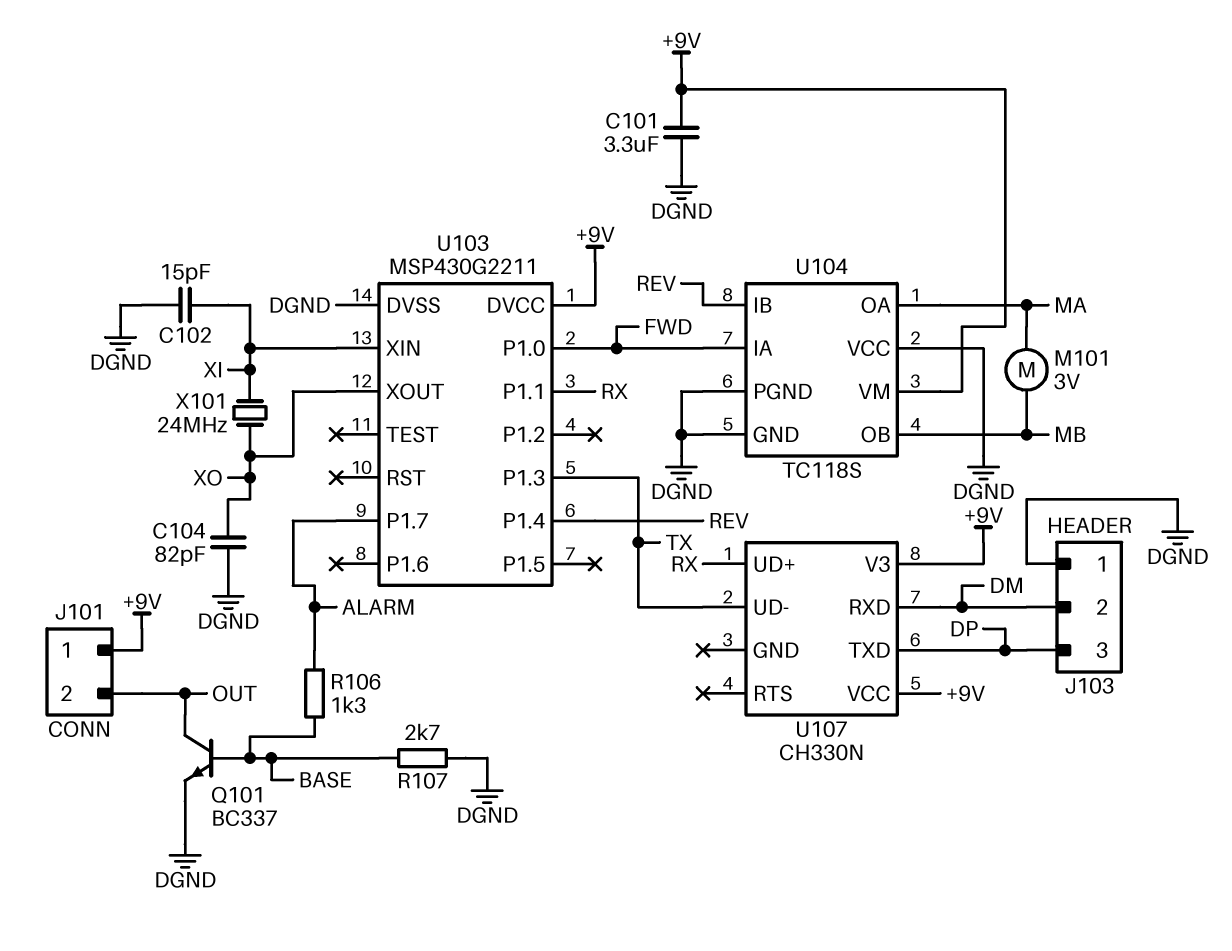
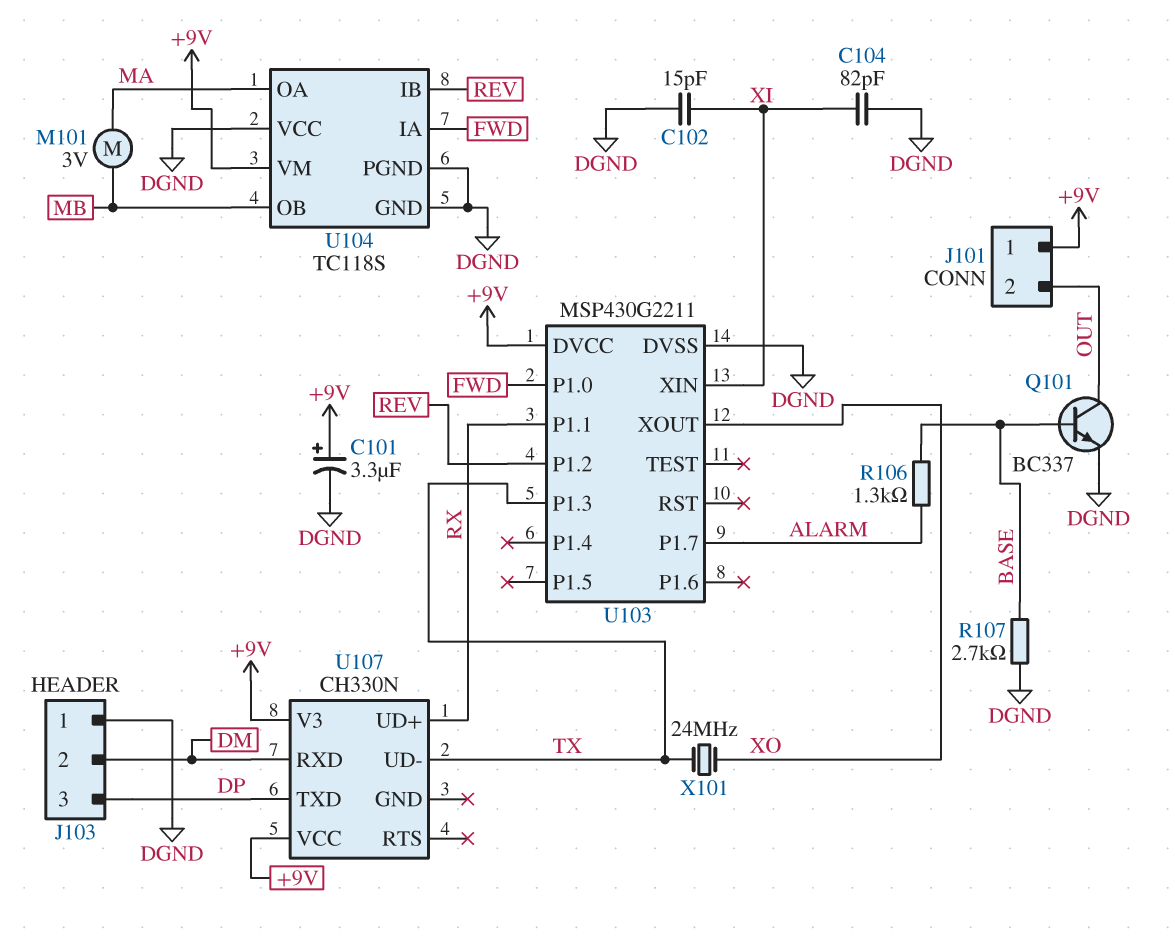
C101: 3.3uF (+9V, DGND) -> 3.3uF (plus +9V, minus DGND)
C104: 82pF (DGND, XO) -> 82pF (DGND, XI)
U103 pin P1.2: none -> REV
U103 pin P1.4: REV -> none
X101: 24MHz (XI, XO) -> 24MHz (TX, XO)

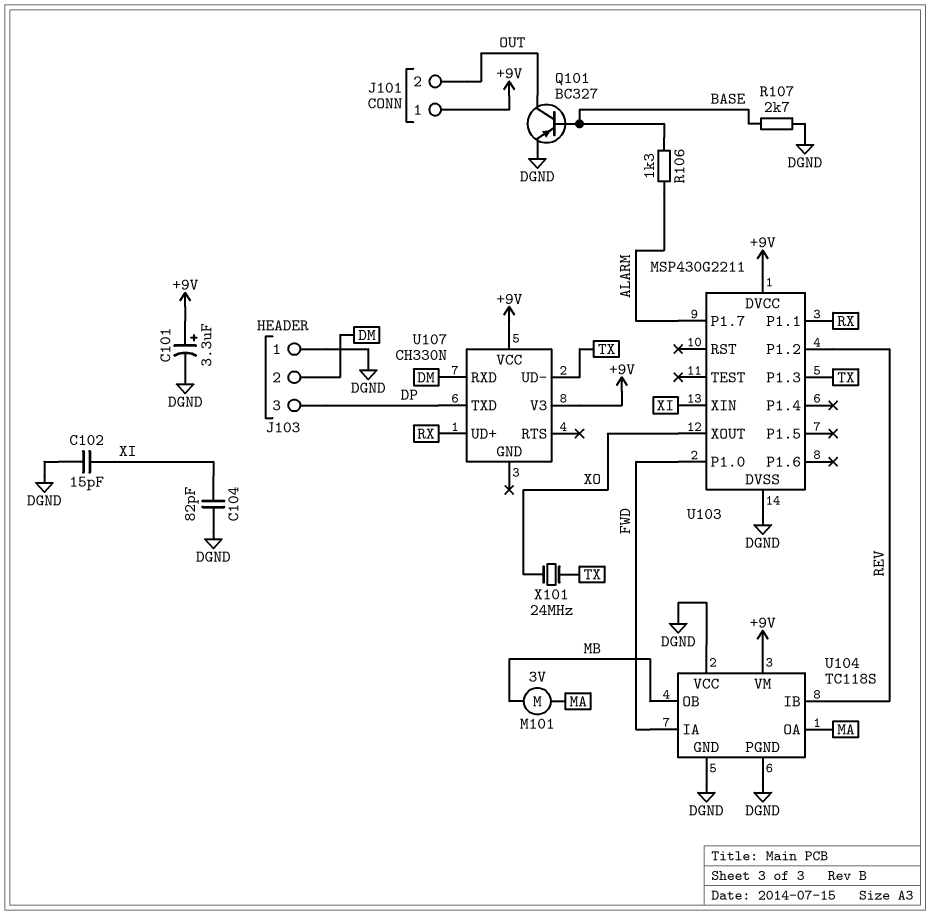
Q101: NPN BC337 (B BASE, C OUT, E DGND) -> PNP BC327 (B BASE, C OUT, E DGND)

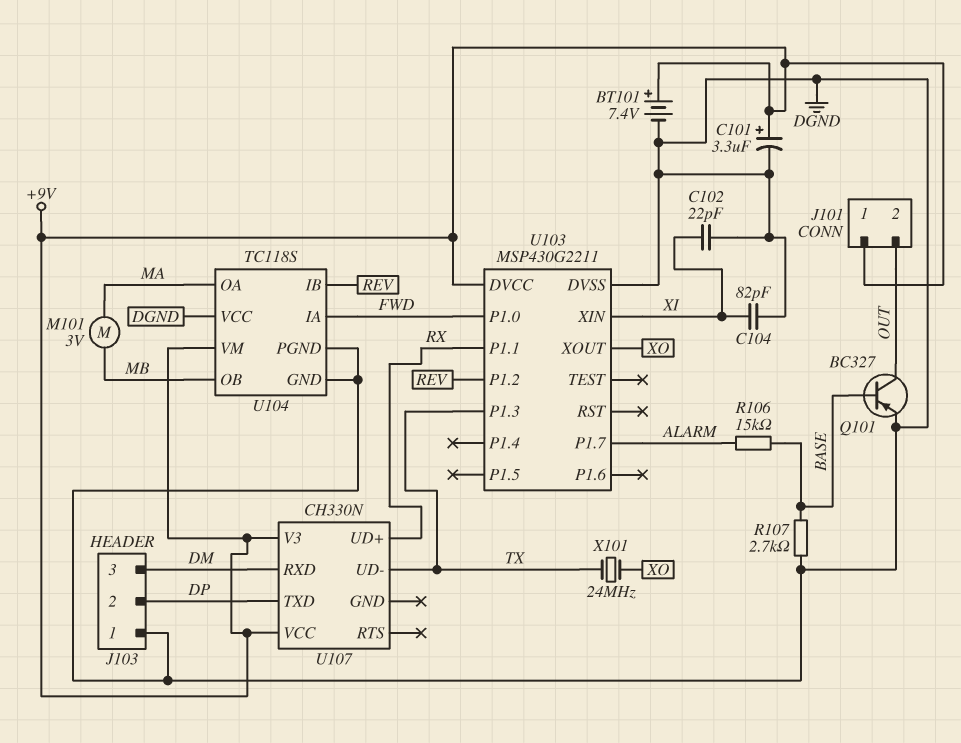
BT101: none -> 7.4V (plus +9V, minus DGND)
C102: 15pF (DGND, XI) -> 22pF (DGND, XI)
J103 pin 2: DM -> DP
J103 pin 3: DP -> DM
R106: 1.3k (ALARM, BASE) -> 15k (ALARM, BASE)

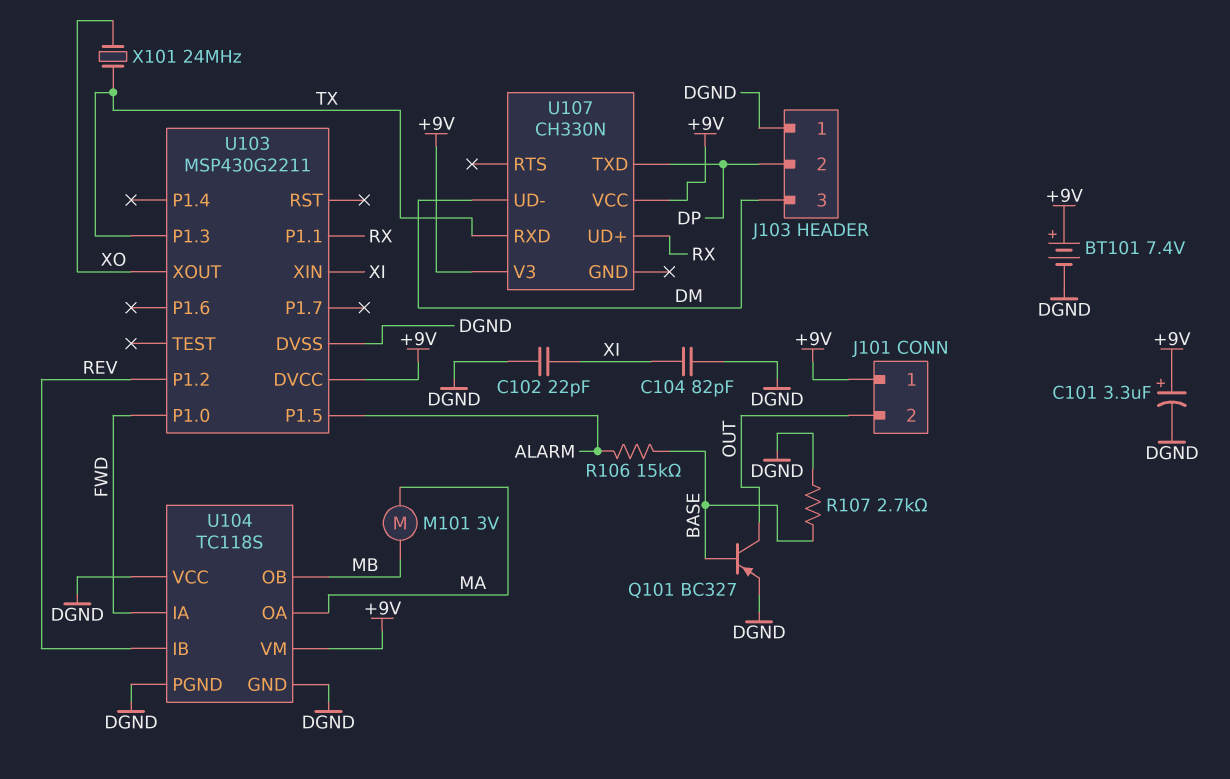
U103 pin P1.5: none -> ALARM
U103 pin P1.7: ALARM -> none
U107 pin RXD: DM -> TX
U107 pin UD-: TX -> DM

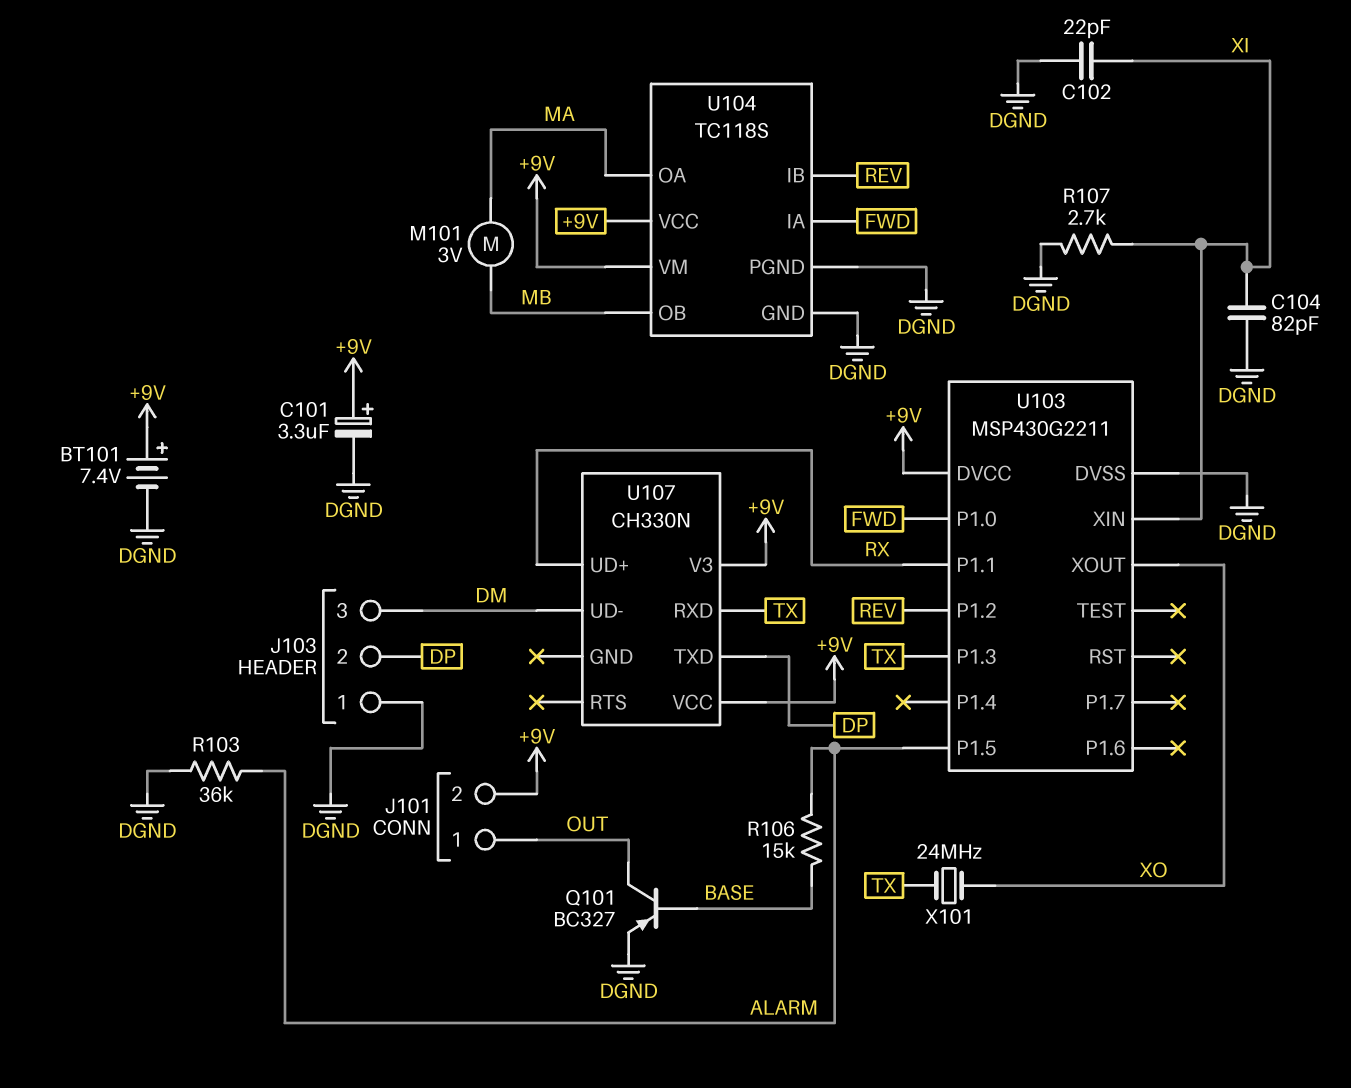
J101 pin 1: +9V -> OUT
J101 pin 2: OUT -> +9V
R103: none -> 36k (ALARM, DGND)
R107: 2.7k (BASE, DGND) -> 2.7k (DGND, XI)
U104 pin VCC: DGND -> +9V

